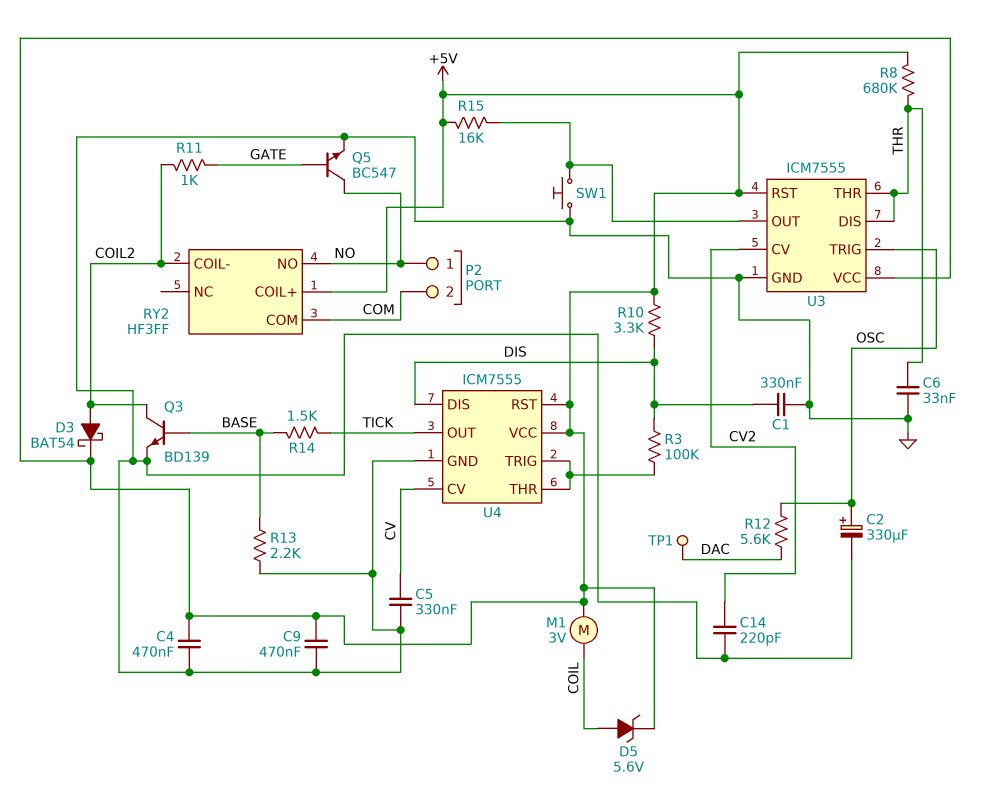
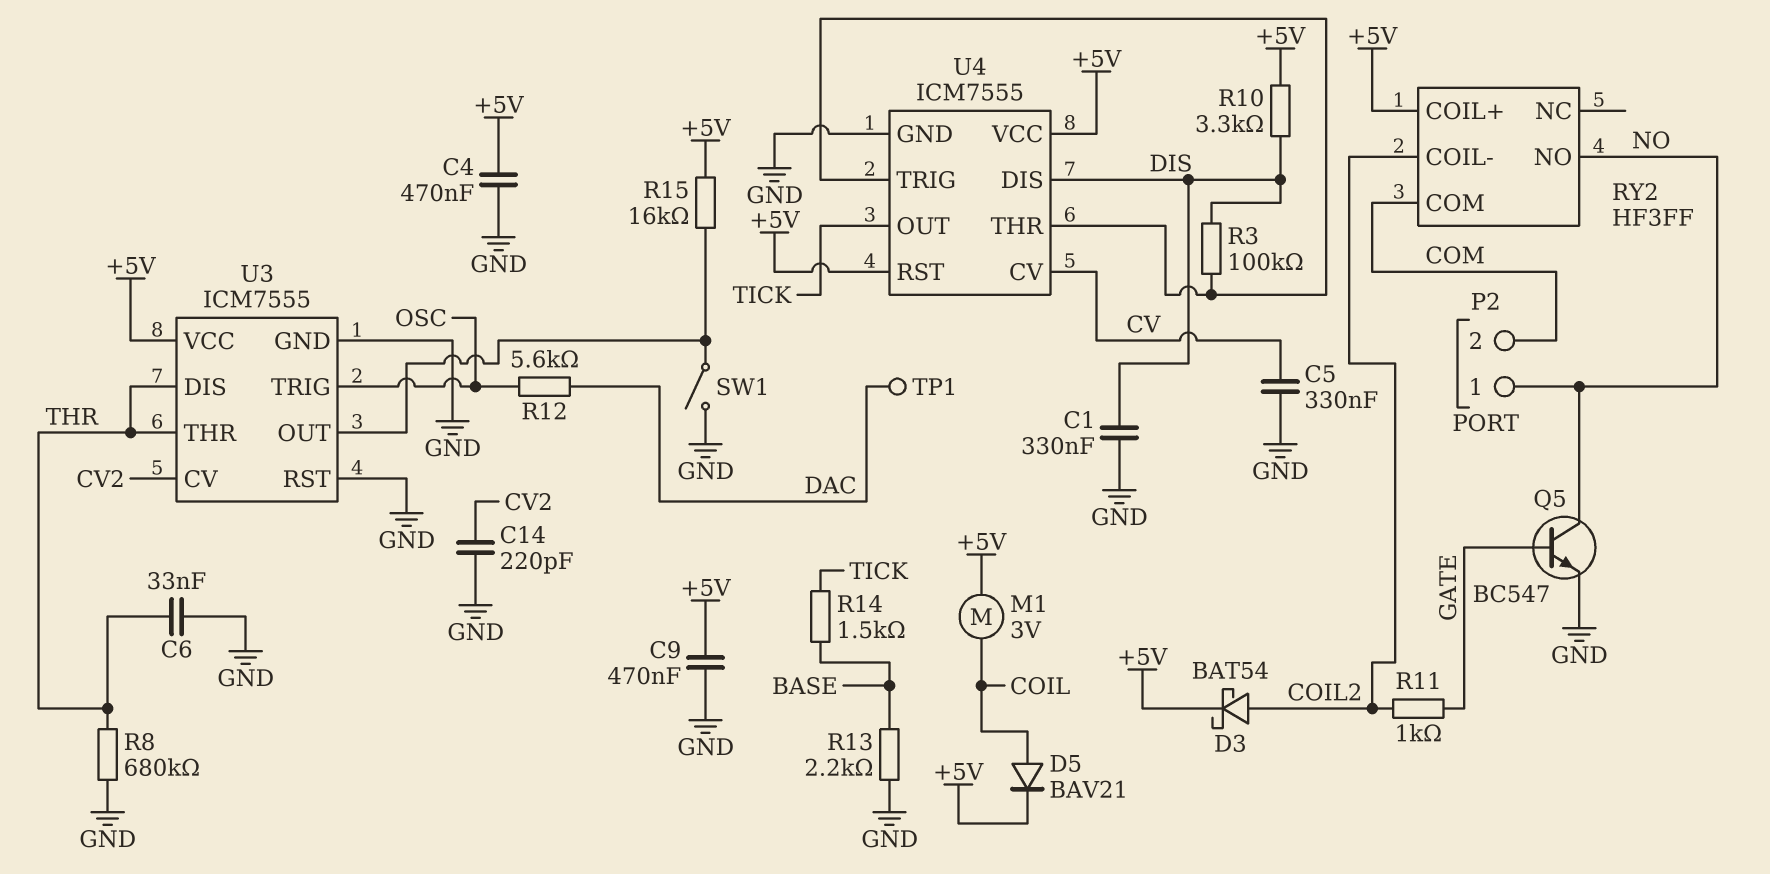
C2: 330uF (plus OSC, minus GND) -> none
D5: zener 5.6V (A COIL, K +5V) -> diode BAV21 (A COIL, K +5V)
Q3: NPN BD139 (B BASE, C COIL2, E GND) -> none
R8: 680k (+5V, THR) -> 680k (GND, THR)
SW1: button (GND, U3/OUT) -> switch (GND, U3/OUT)
U3 pin RST: +5V -> GND

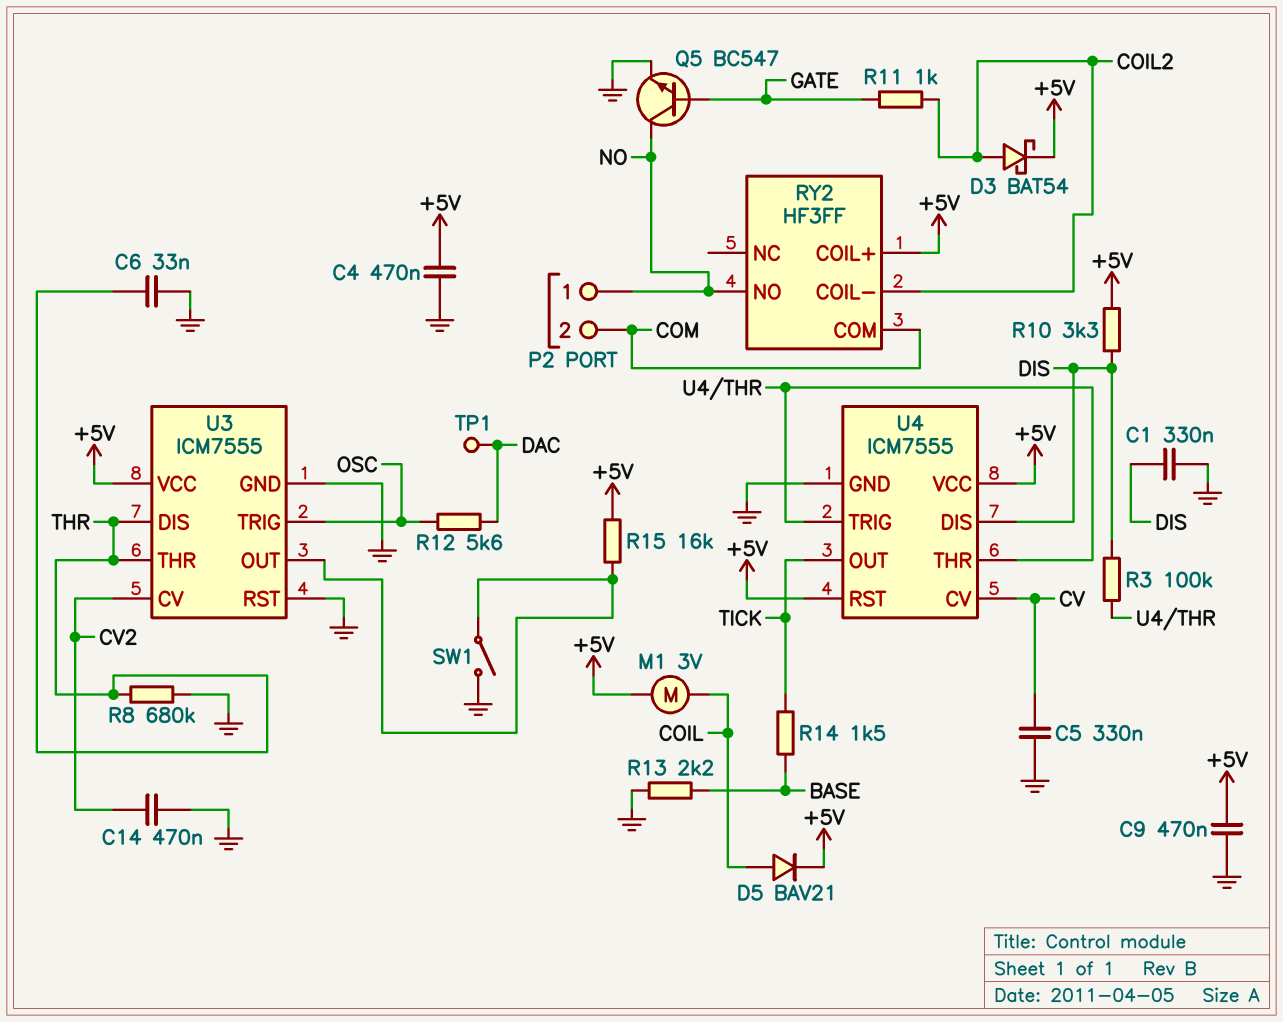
C14: 220pF (CV2, GND) -> 470nF (CV2, GND)

